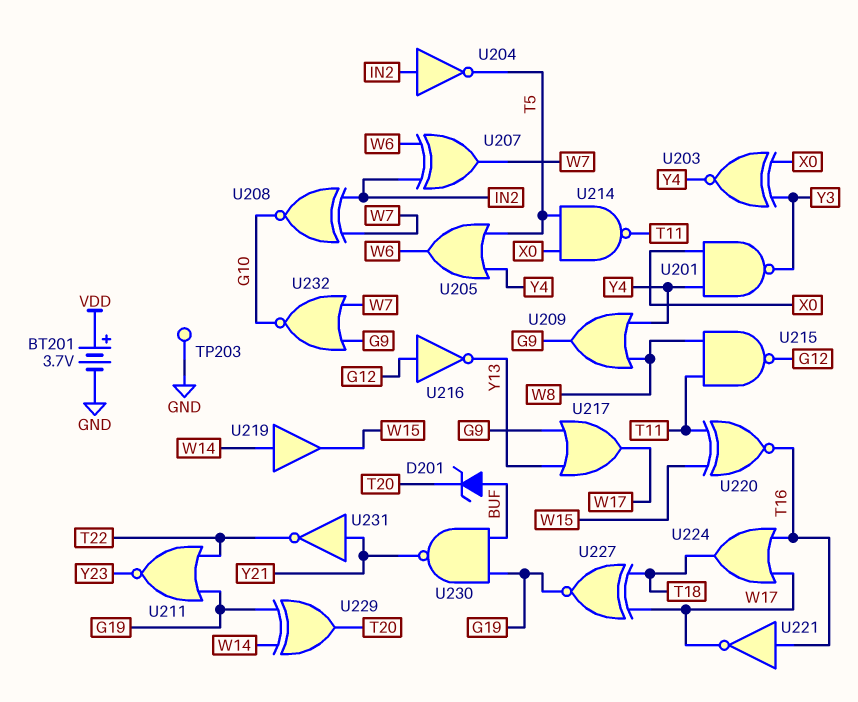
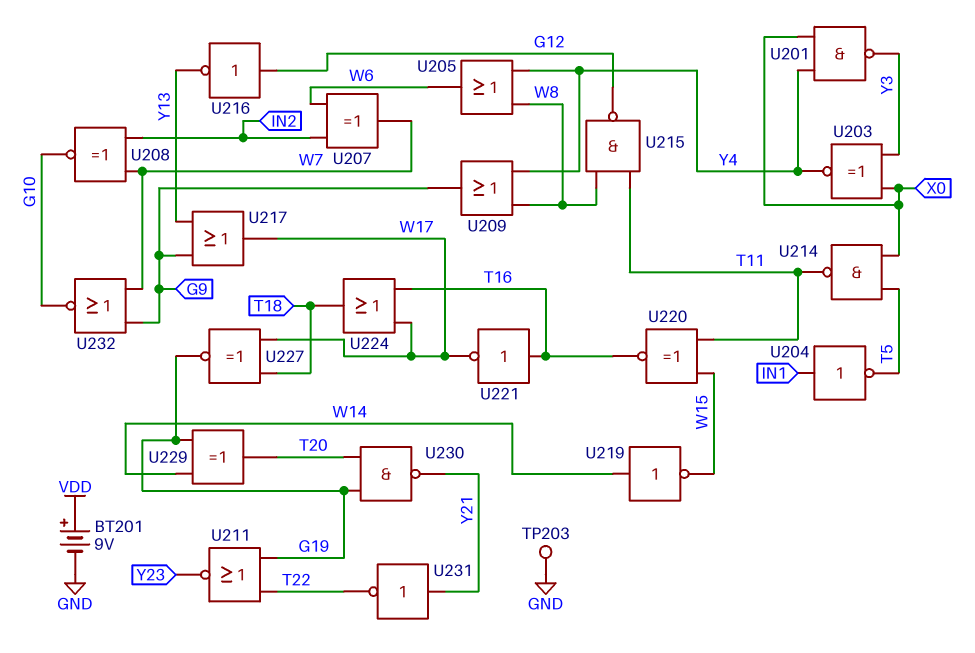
BT201: 3.7V (plus VDD, minus GND) -> 9V (plus VDD, minus GND)
D201: zener (A BUF, K T20) -> none
U204: NOT (in IN2, out T5) -> NOT (in IN1, out T5)
U205: OR (in T5, in Y4, out W6) -> OR (in W8, in Y4, out W6)
U219: buffer (in W14, out W15) -> NOT (in W14, out W15)
U230: NAND (in BUF, in G19, out Y21) -> NAND (in G19, in T20, out Y21)

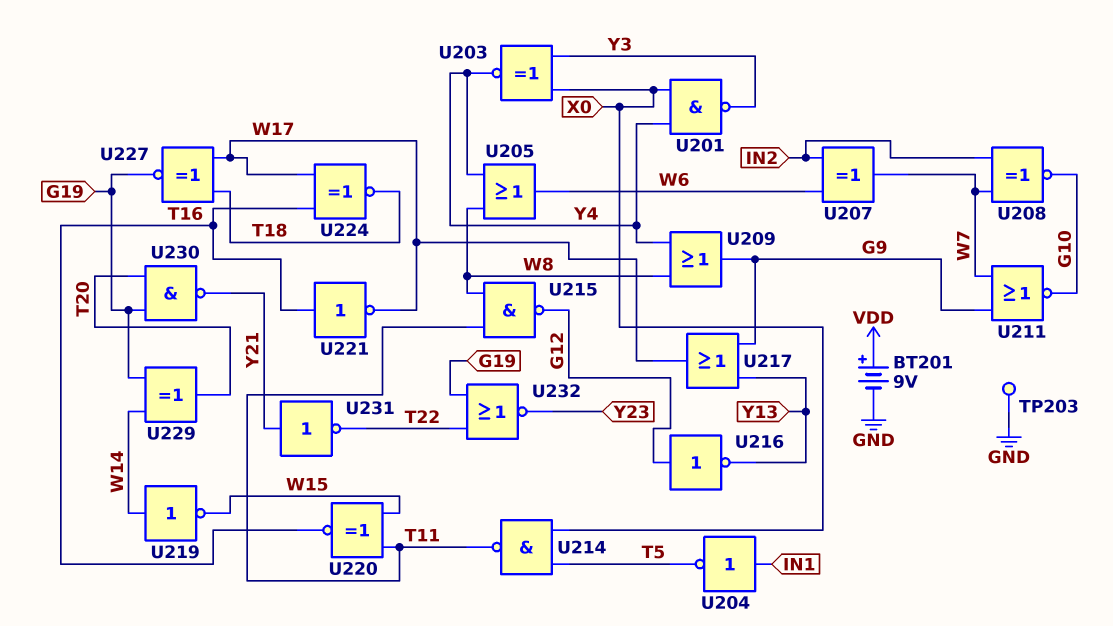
U211: NOR (in G19, in T22, out Y23) -> NOR (in G9, in W7, out G10)
U224: OR (in T16, in W17, out T18) -> XNOR (in T16, in W17, out T18)
U232: NOR (in G9, in W7, out G10) -> NOR (in G19, in T22, out Y23)

